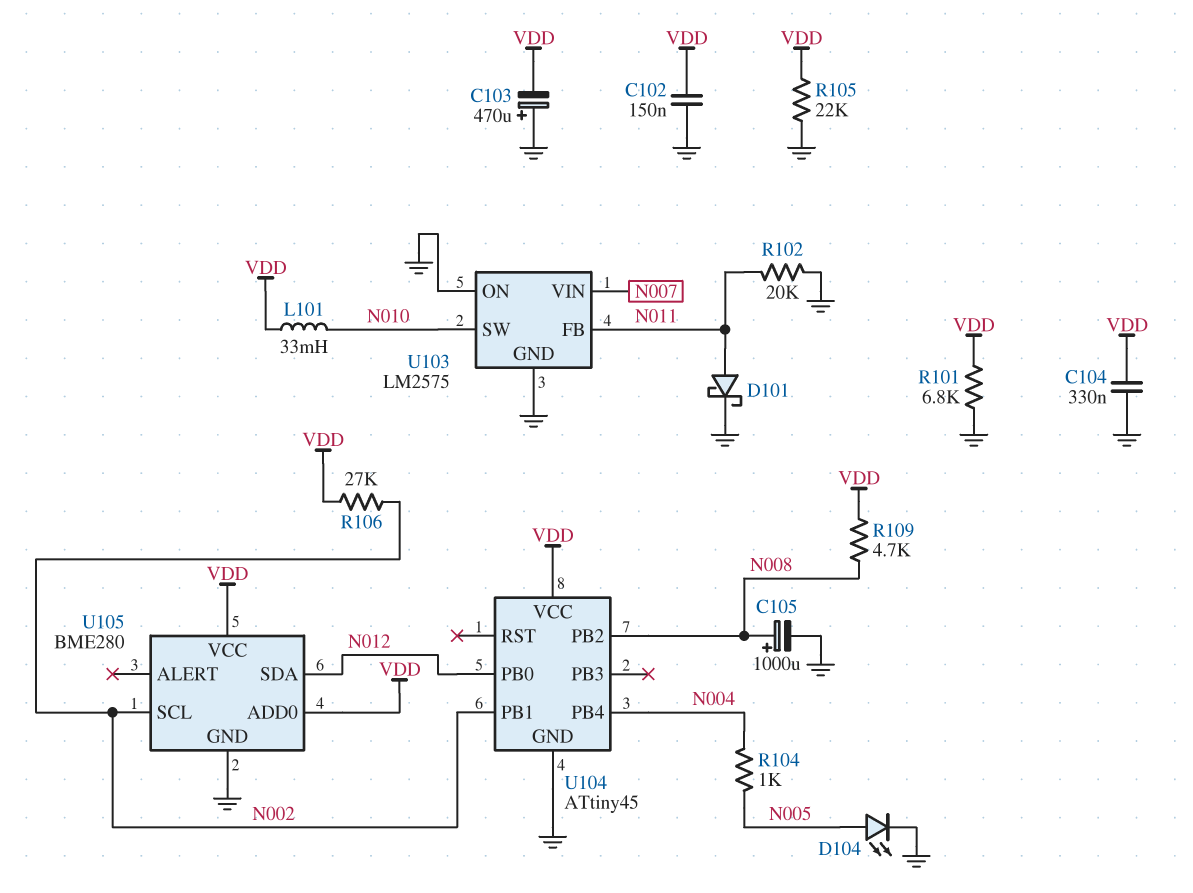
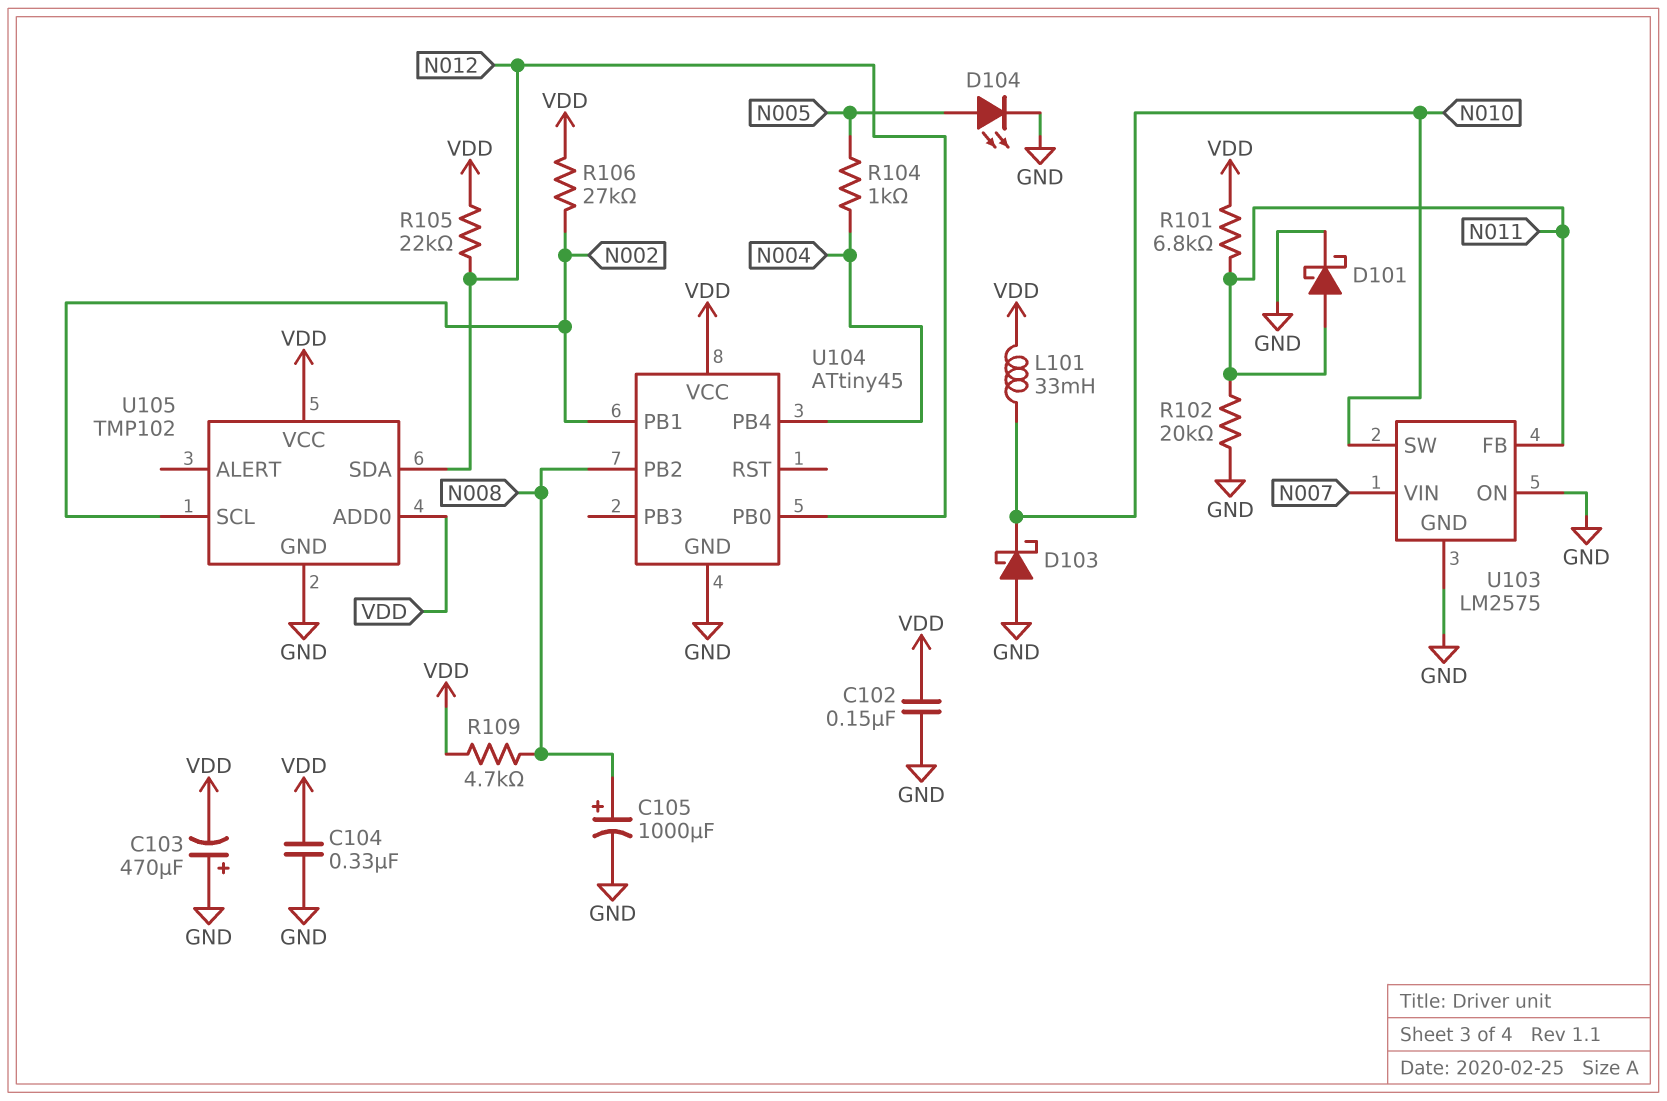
D103: none -> schottky (A GND, K N010)
R101: 6.8k (GND, VDD) -> 6.8k (N011, VDD)
R105: 22k (GND, VDD) -> 22k (N012, VDD)
U105: BME280 -> TMP102

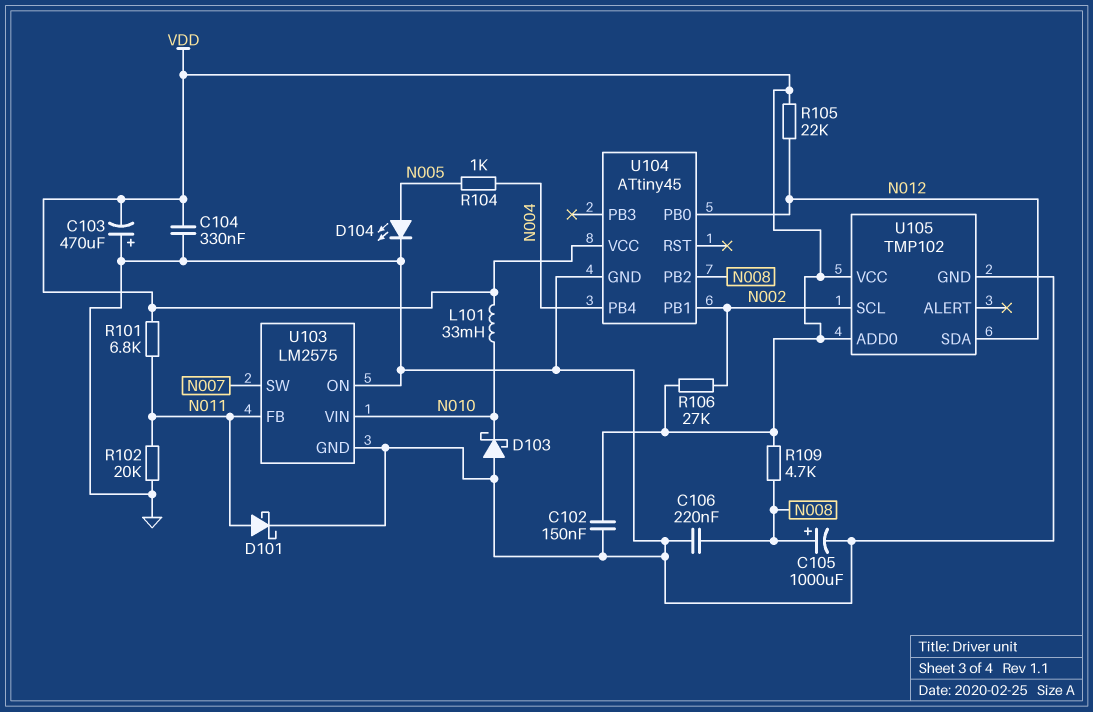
C106: none -> 220nF (GND, N008)
U103 pin SW: N010 -> N007
U103 pin VIN: N007 -> N010

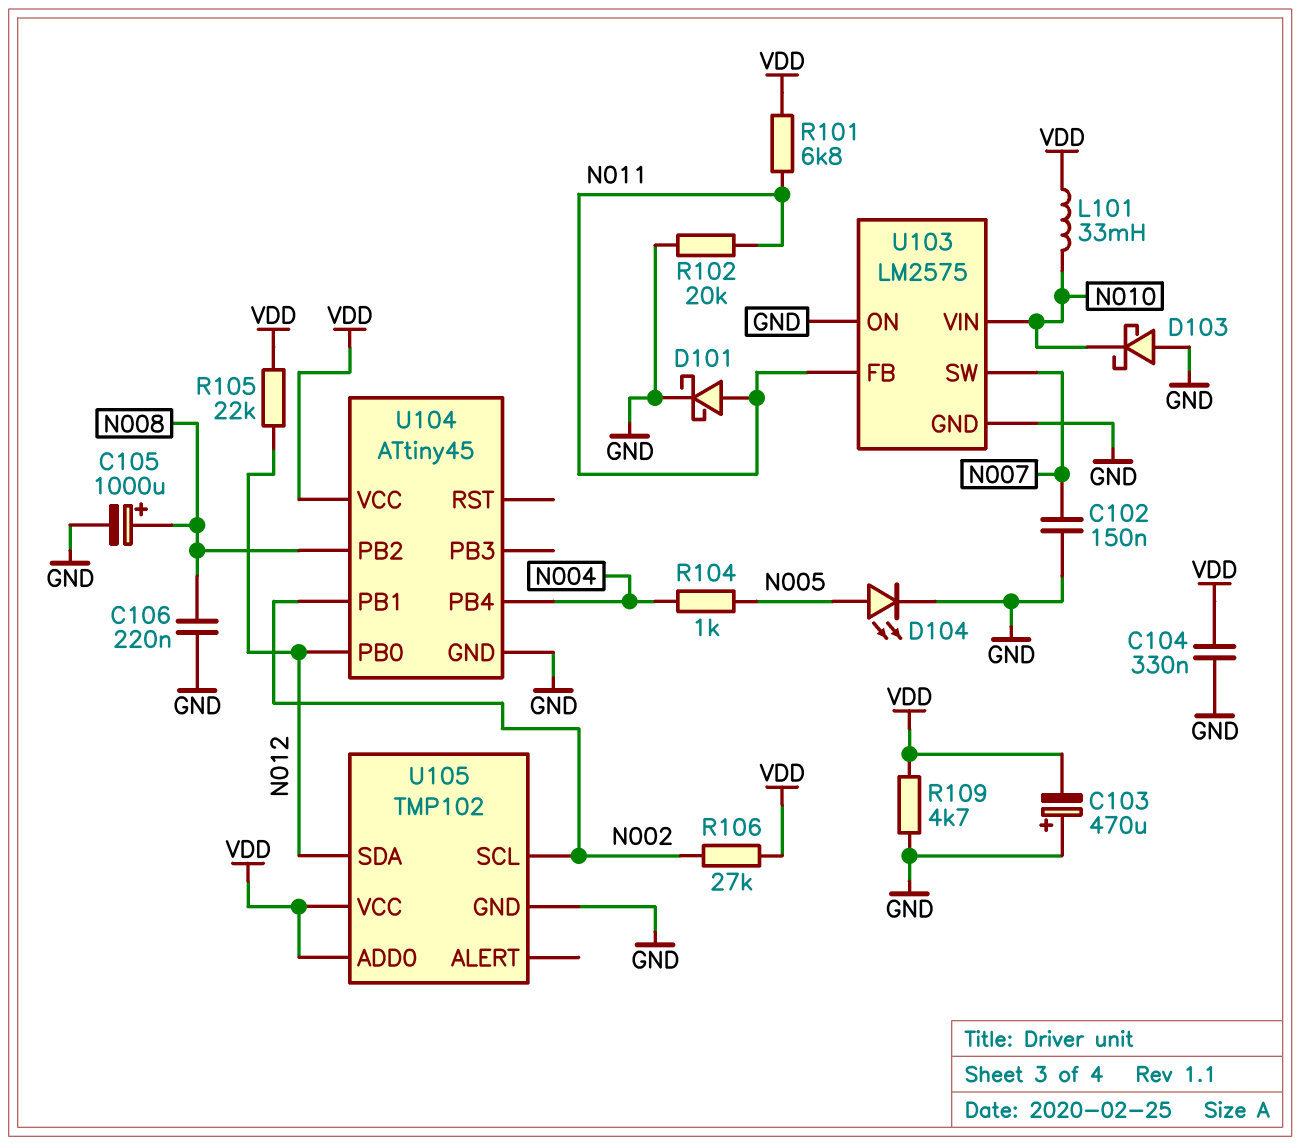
C102: 150nF (GND, VDD) -> 150nF (GND, N007)
R109: 4.7k (N008, VDD) -> 4.7k (GND, VDD)

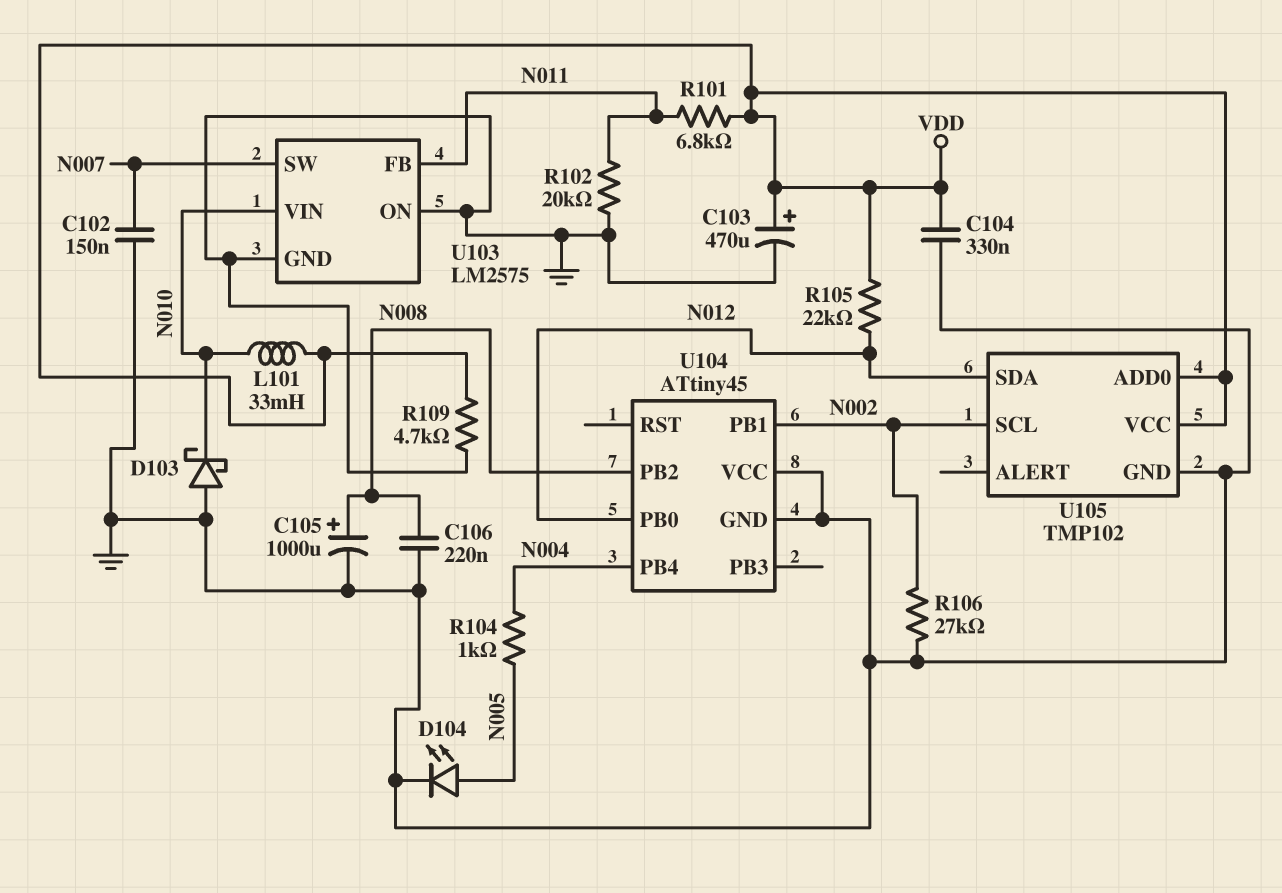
C103: 470uF (plus GND, minus VDD) -> 470uF (plus VDD, minus GND)
D101: schottky (A N011, K GND) -> none
R106: 27k (N002, VDD) -> 27k (GND, N002)
U104 pin VCC: VDD -> GND

